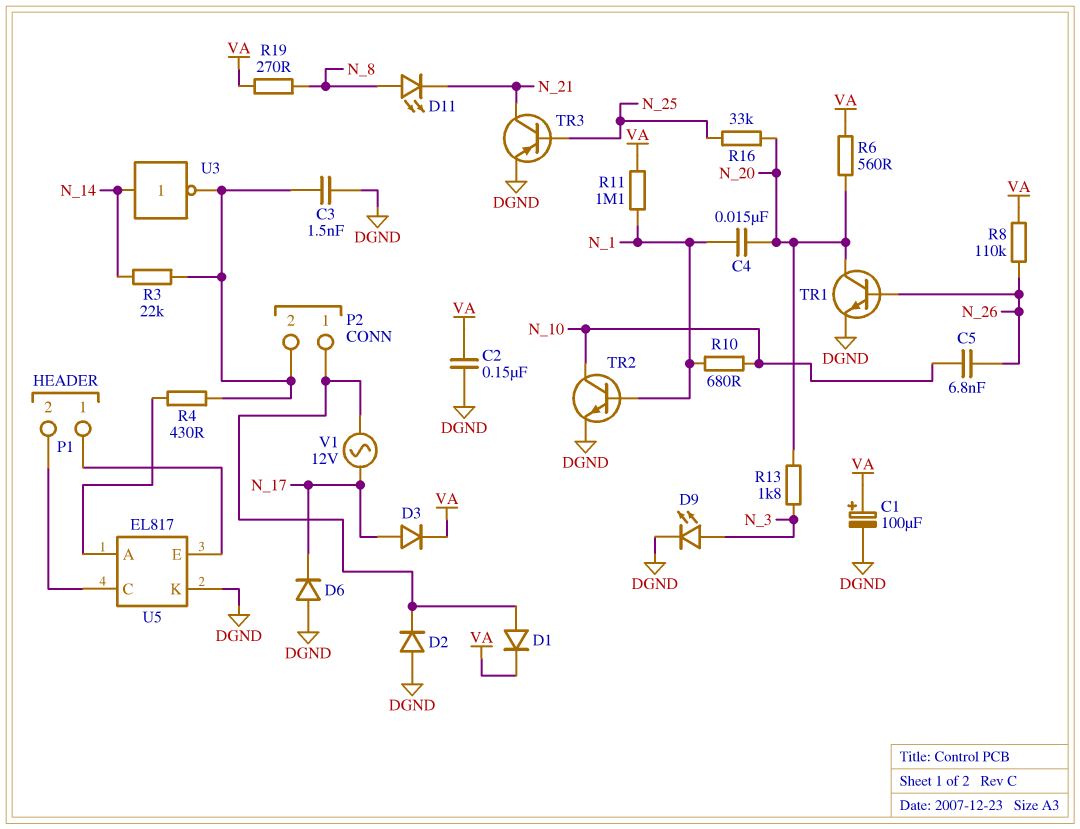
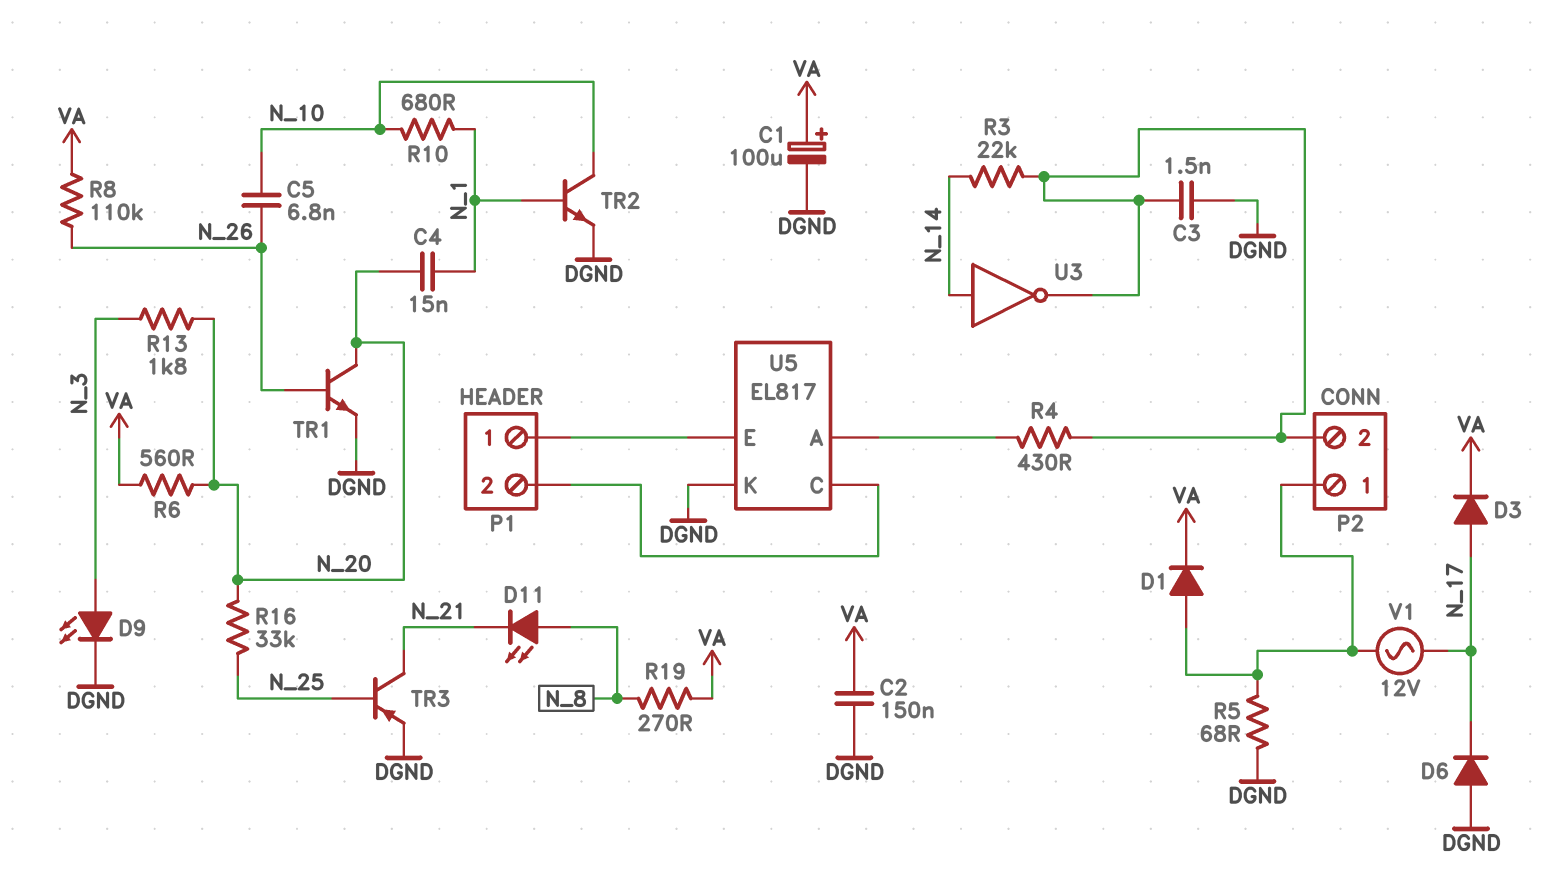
D2: diode (A DGND, K P2/1) -> none
R5: none -> 68 (DGND, P2/1)
R11: 1.1M (N_1, VA) -> none

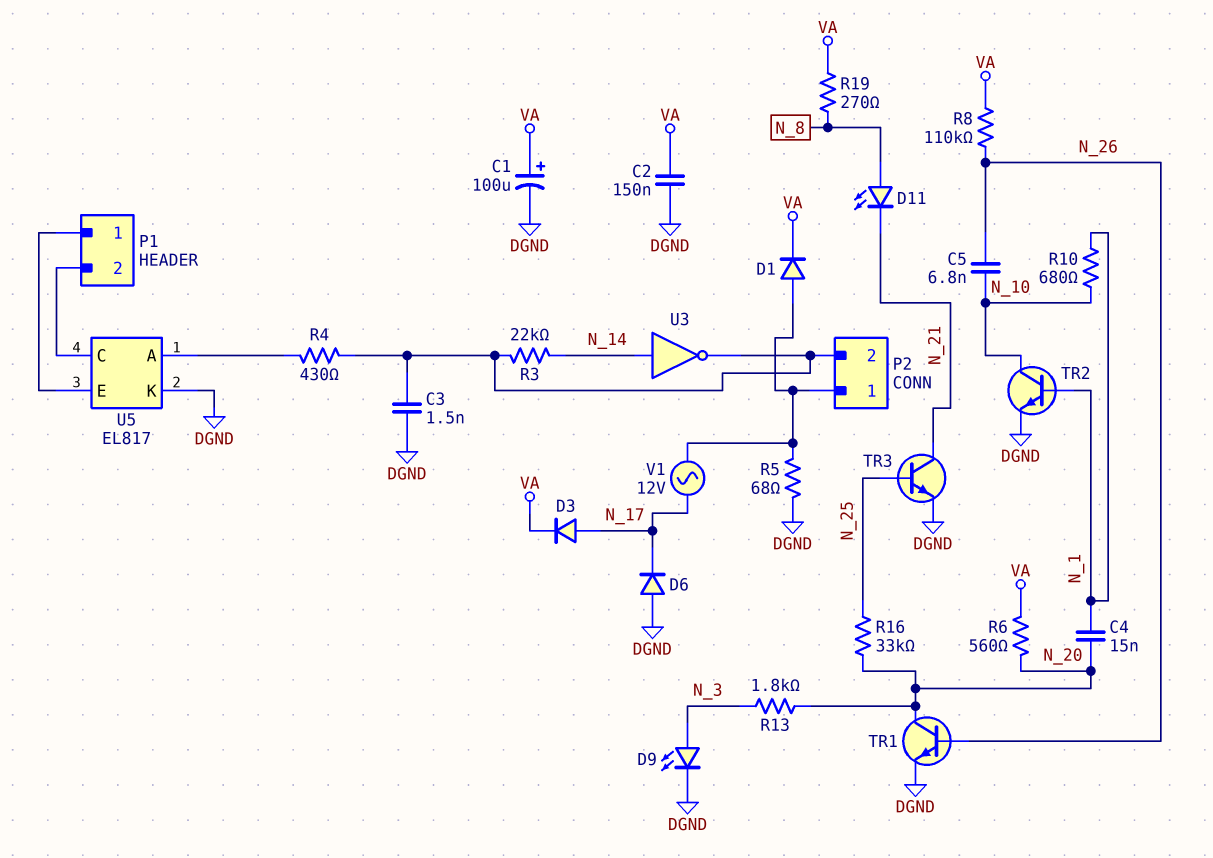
TR3: PNP (B N_25, C N_21, E DGND) -> NPN (B N_25, C N_21, E DGND)

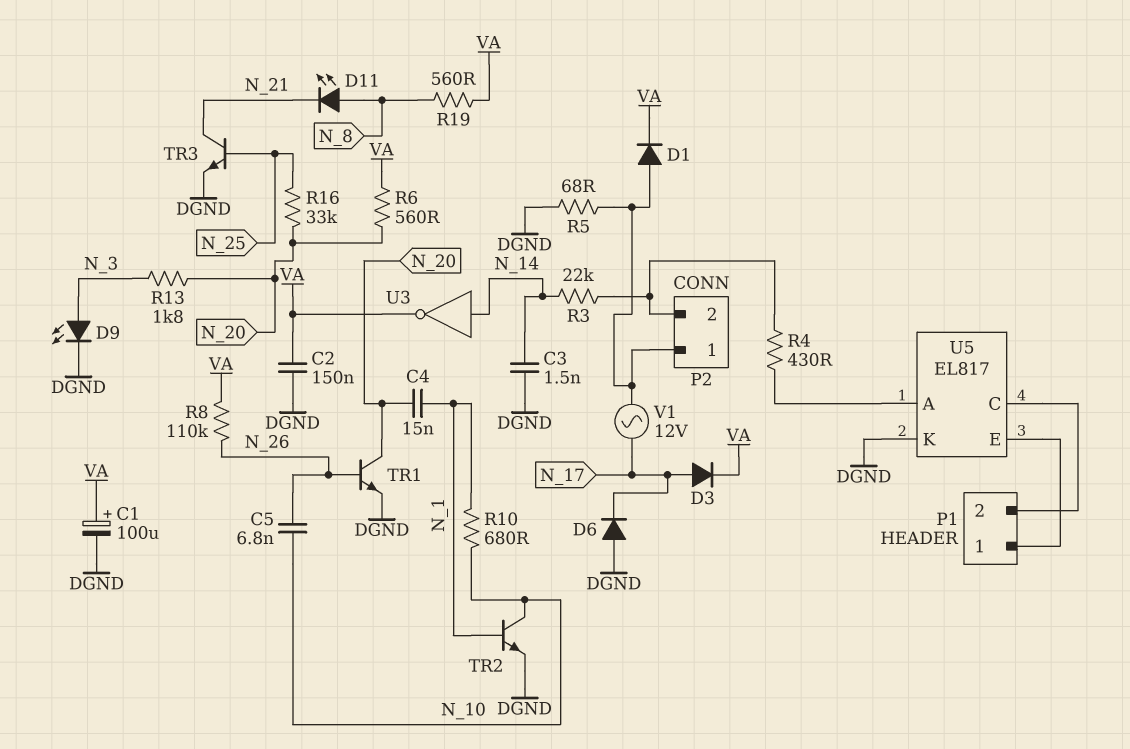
C3: 1.5nF (DGND, P2/2) -> 1.5nF (DGND, N_14)
R19: 270 (N_8, VA) -> 560 (N_8, VA)
U3: NOT (in N_14, out P2/2) -> NOT (in N_14, out VA)

